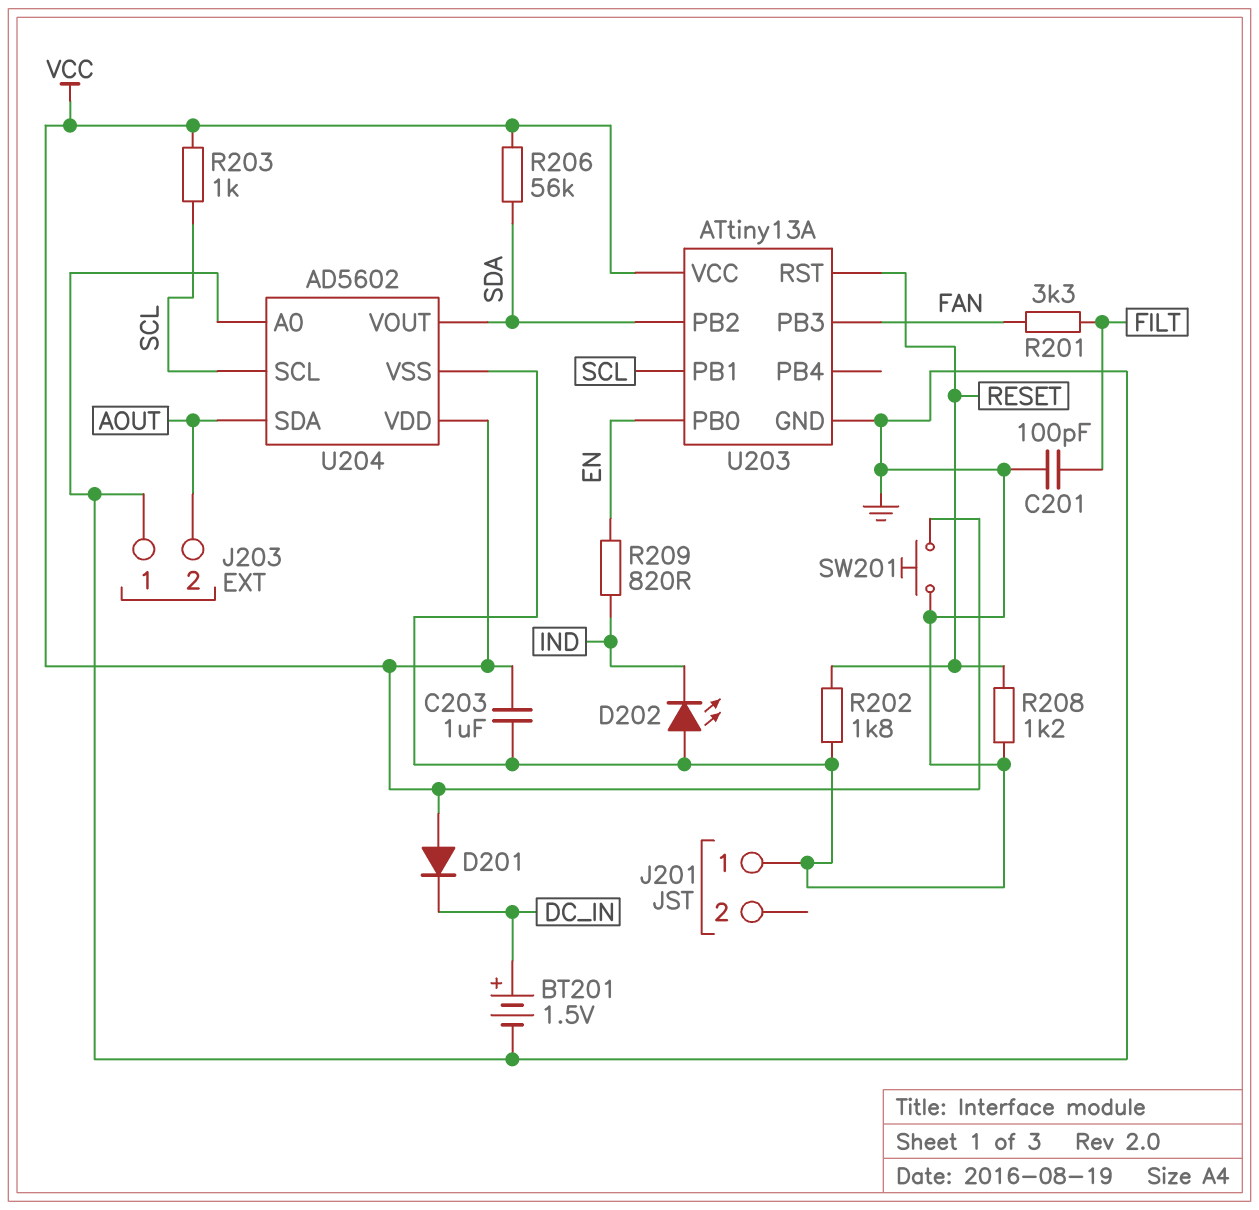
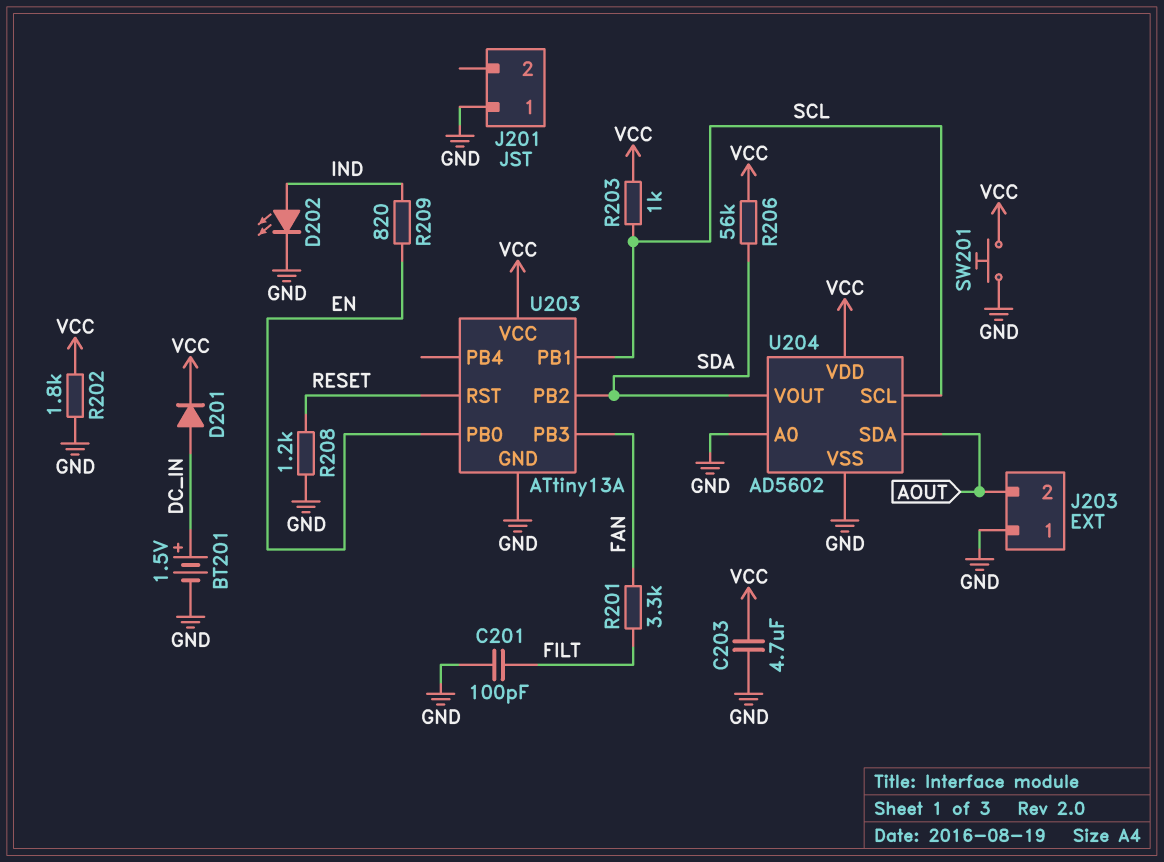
C203: 1uF (GND, VCC) -> 4.7uF (GND, VCC)
D201: diode (A VCC, K DC_IN) -> diode (A DC_IN, K VCC)
D202: LED (A GND, K IND) -> LED (A IND, K GND)
R202: 1.8k (GND, RESET) -> 1.8k (GND, VCC)

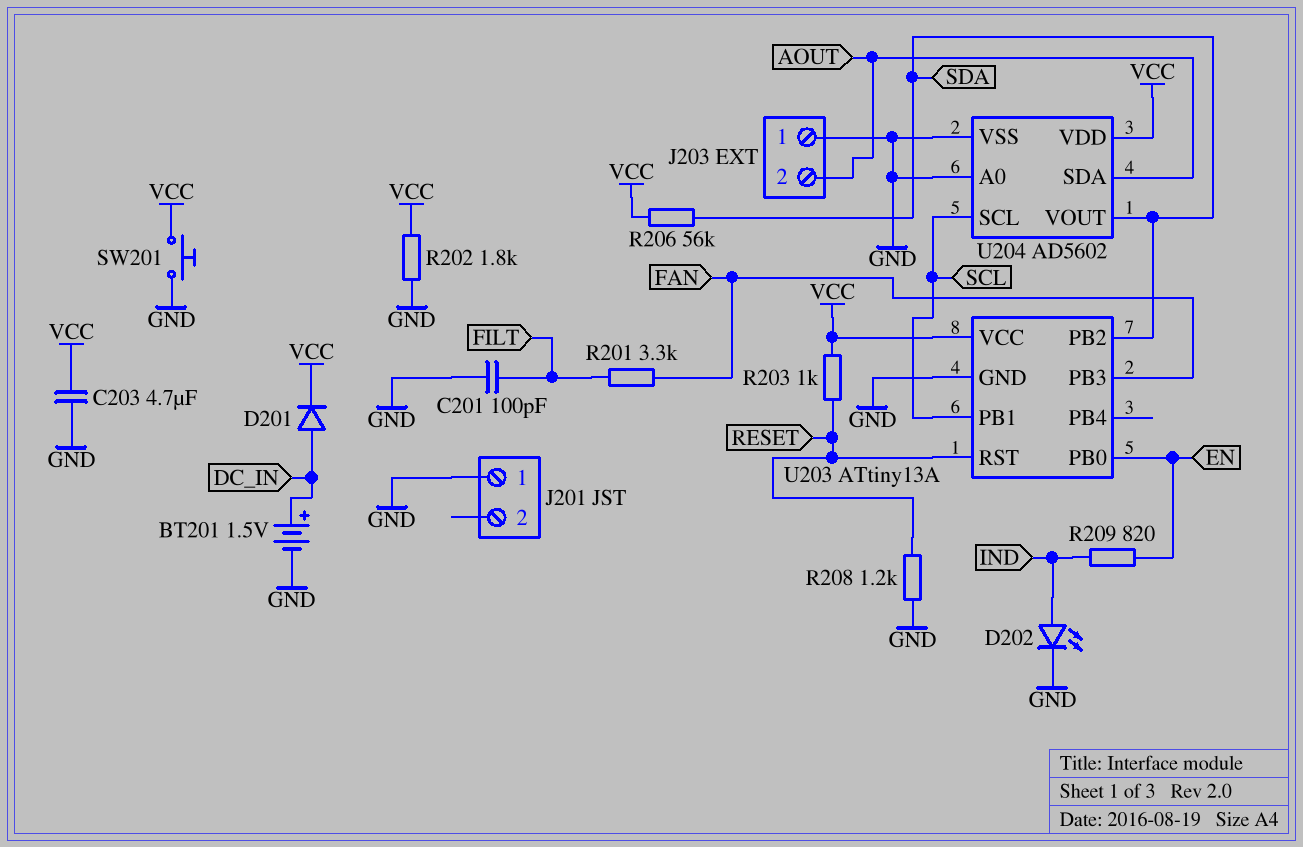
R203: 1k (SCL, VCC) -> 1k (RESET, VCC)

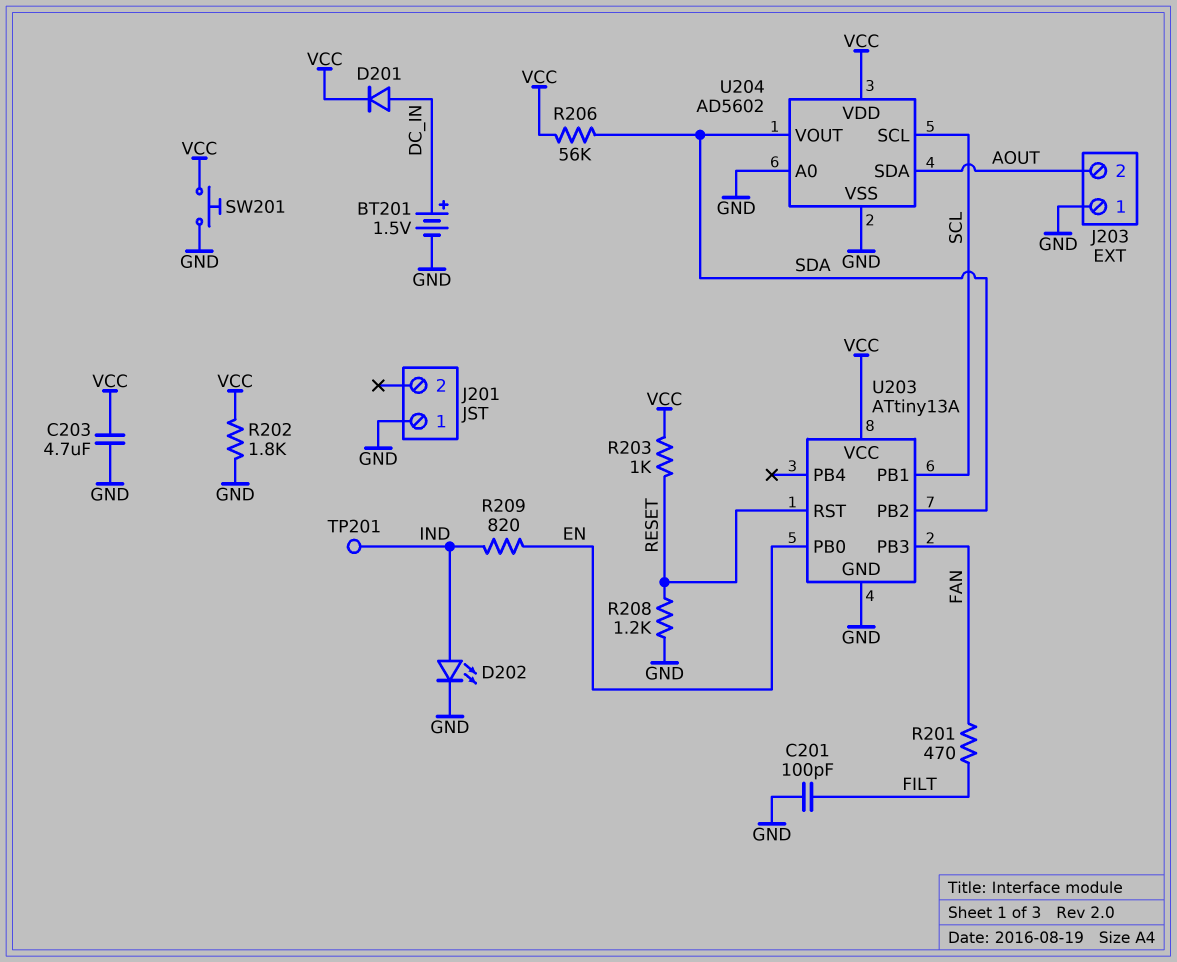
R201: 3.3k (FAN, FILT) -> 470 (FAN, FILT)
TP201: none -> test point (IND)

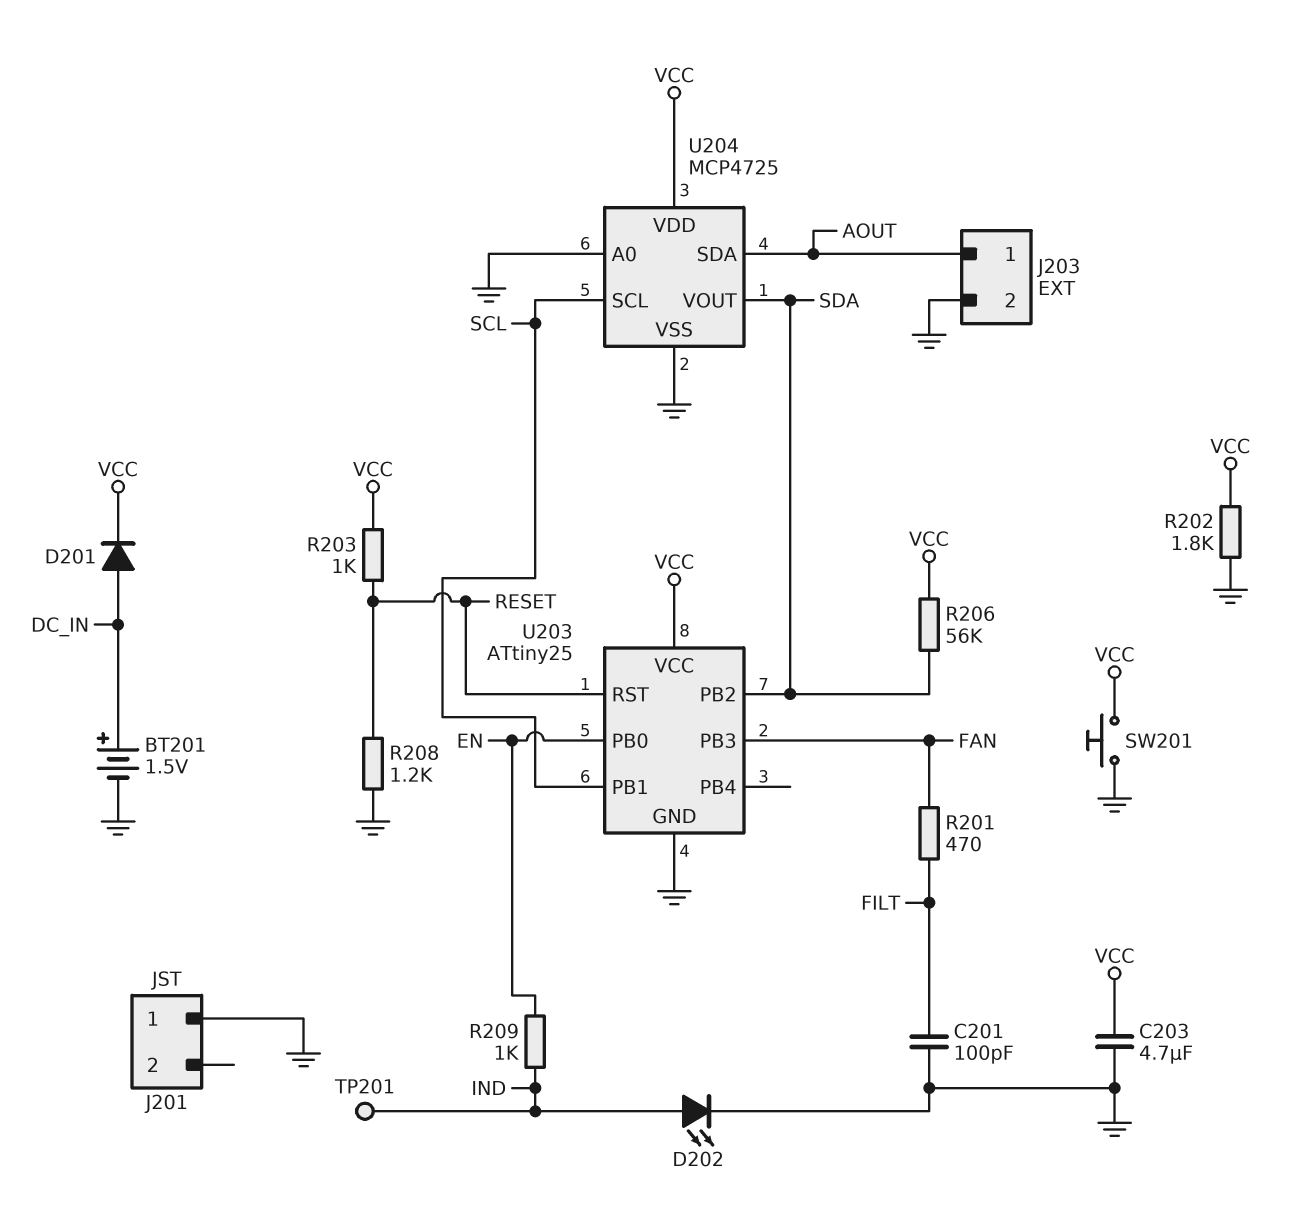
J203 pin 1: GND -> AOUT
J203 pin 2: AOUT -> GND
R209: 820 (EN, IND) -> 1k (EN, IND)
U203: ATtiny13A -> ATtiny25
U204: AD5602 -> MCP4725

